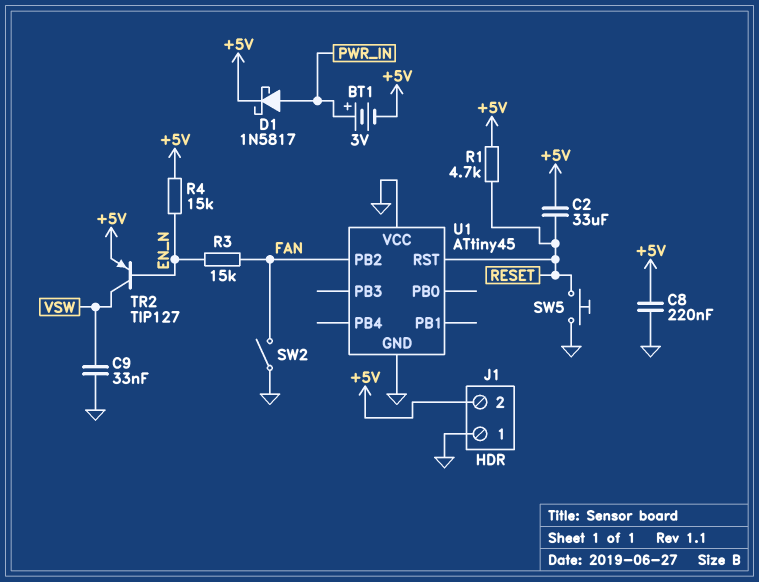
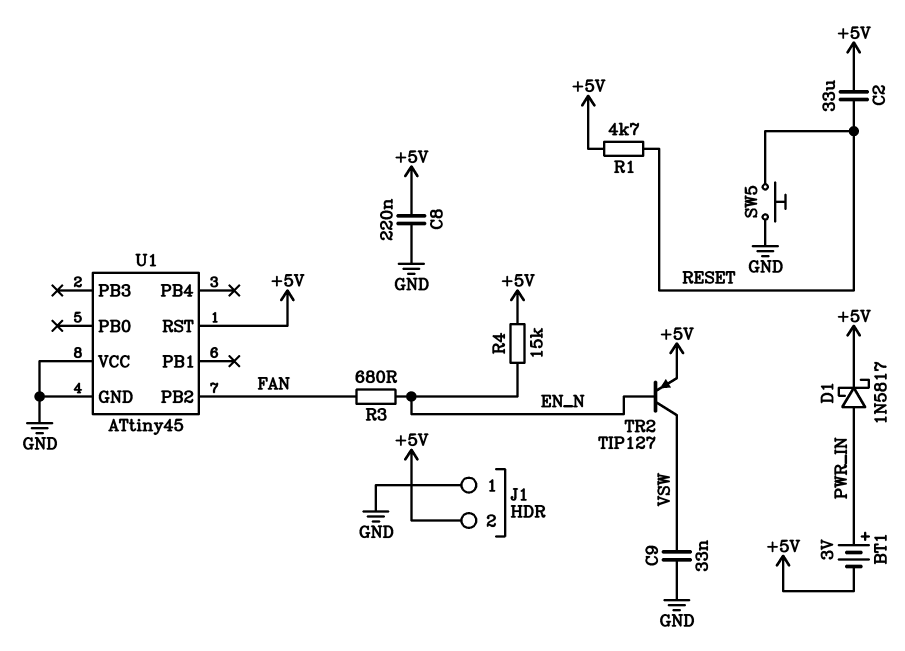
R3: 15k (EN_N, FAN) -> 680 (EN_N, FAN)
SW2: switch (FAN, GND) -> none
U1 pin RST: RESET -> +5V

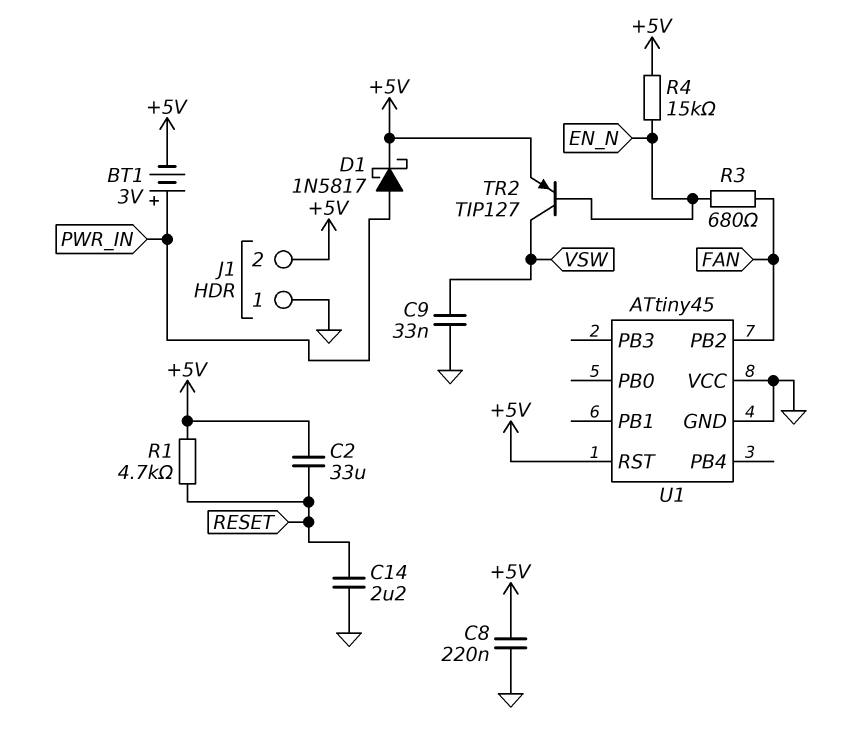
C14: none -> 2.2uF (GND, RESET)
SW5: button (GND, RESET) -> none

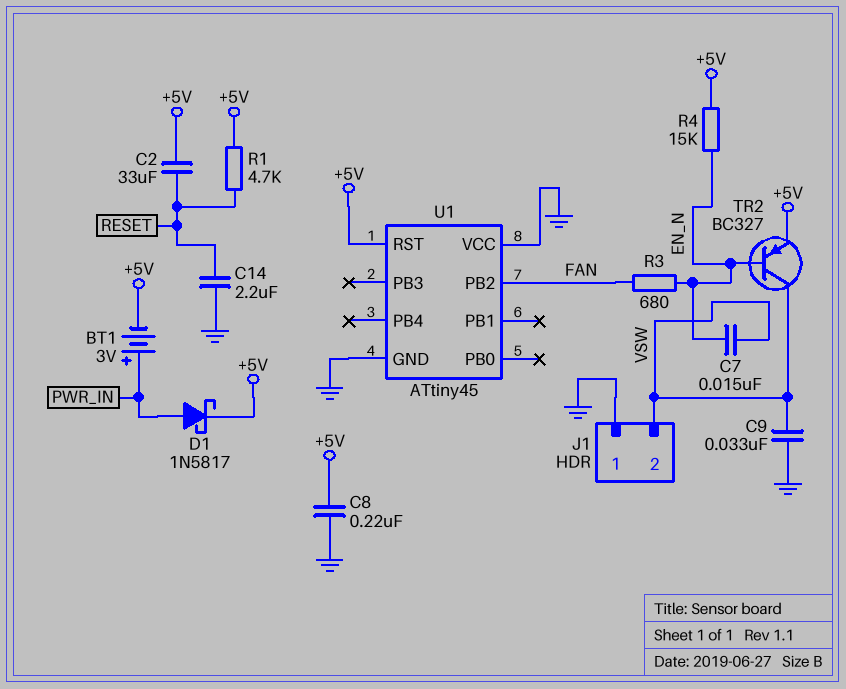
C7: none -> 15nF (EN_N, VSW)
J1 pin 2: +5V -> VSW
TR2: PNP TIP127 (B EN_N, C VSW, E +5V) -> PNP BC327 (B EN_N, C VSW, E +5V)

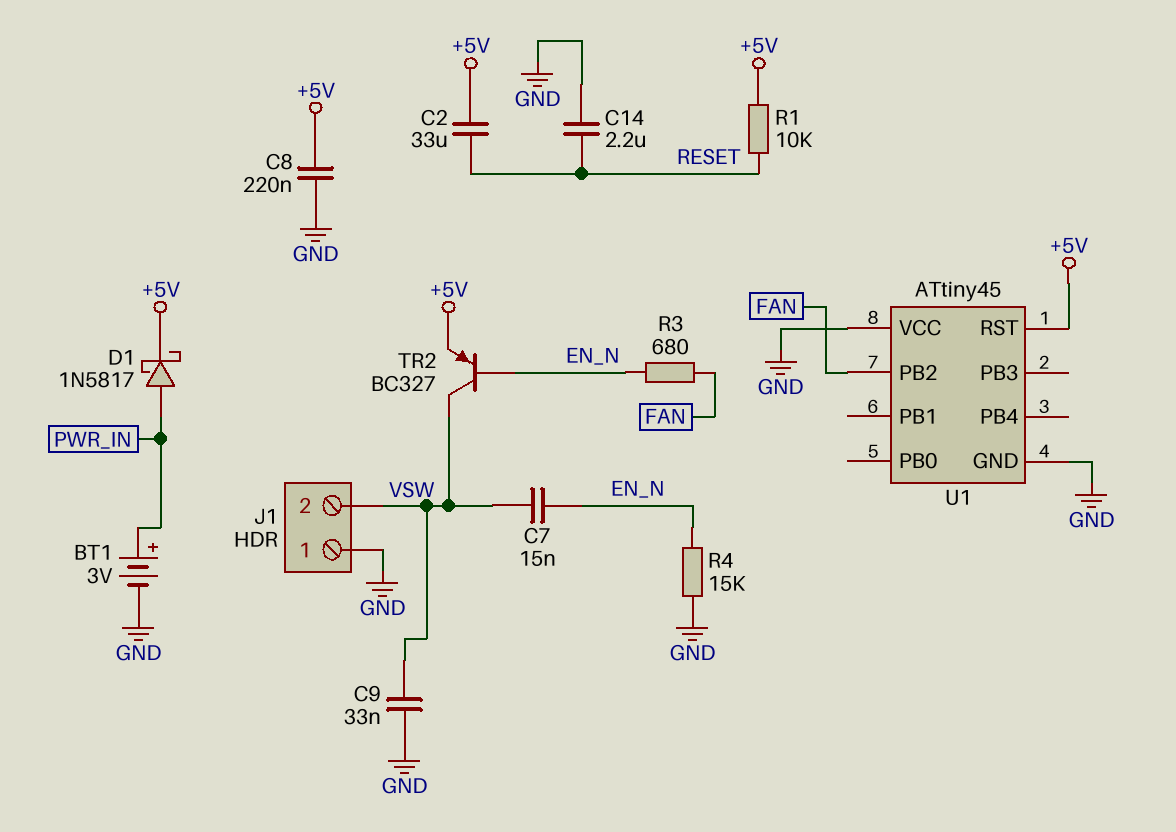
BT1: 3V (plus PWR_IN, minus +5V) -> 3V (plus PWR_IN, minus GND)
R1: 4.7k (+5V, RESET) -> 10k (+5V, RESET)
R4: 15k (+5V, EN_N) -> 15k (EN_N, GND)

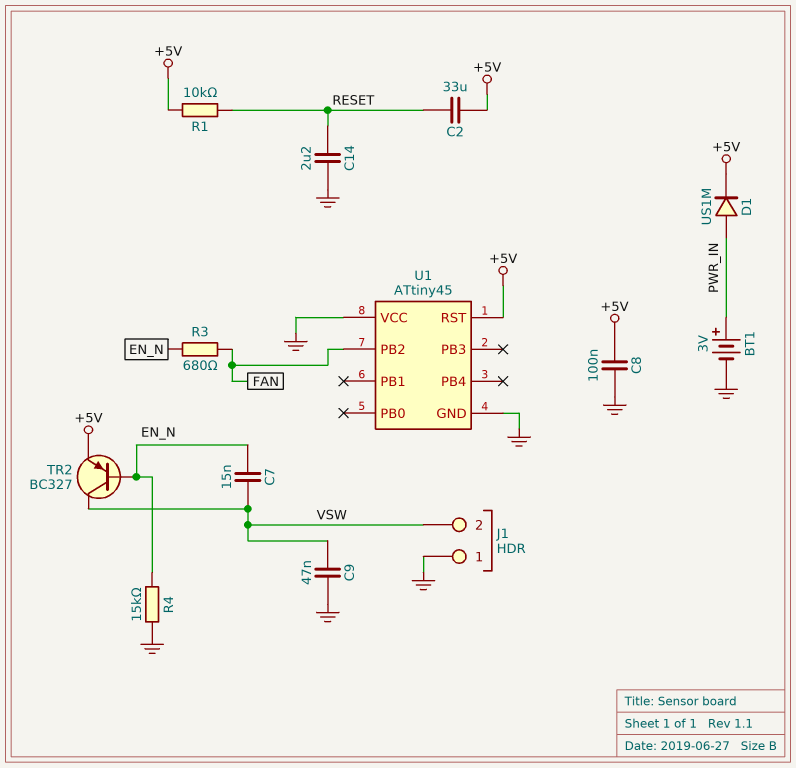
C8: 220nF (+5V, GND) -> 100nF (+5V, GND)
C9: 33nF (GND, VSW) -> 47nF (GND, VSW)
D1: schottky 1N5817 (A PWR_IN, K +5V) -> diode US1M (A PWR_IN, K +5V)

